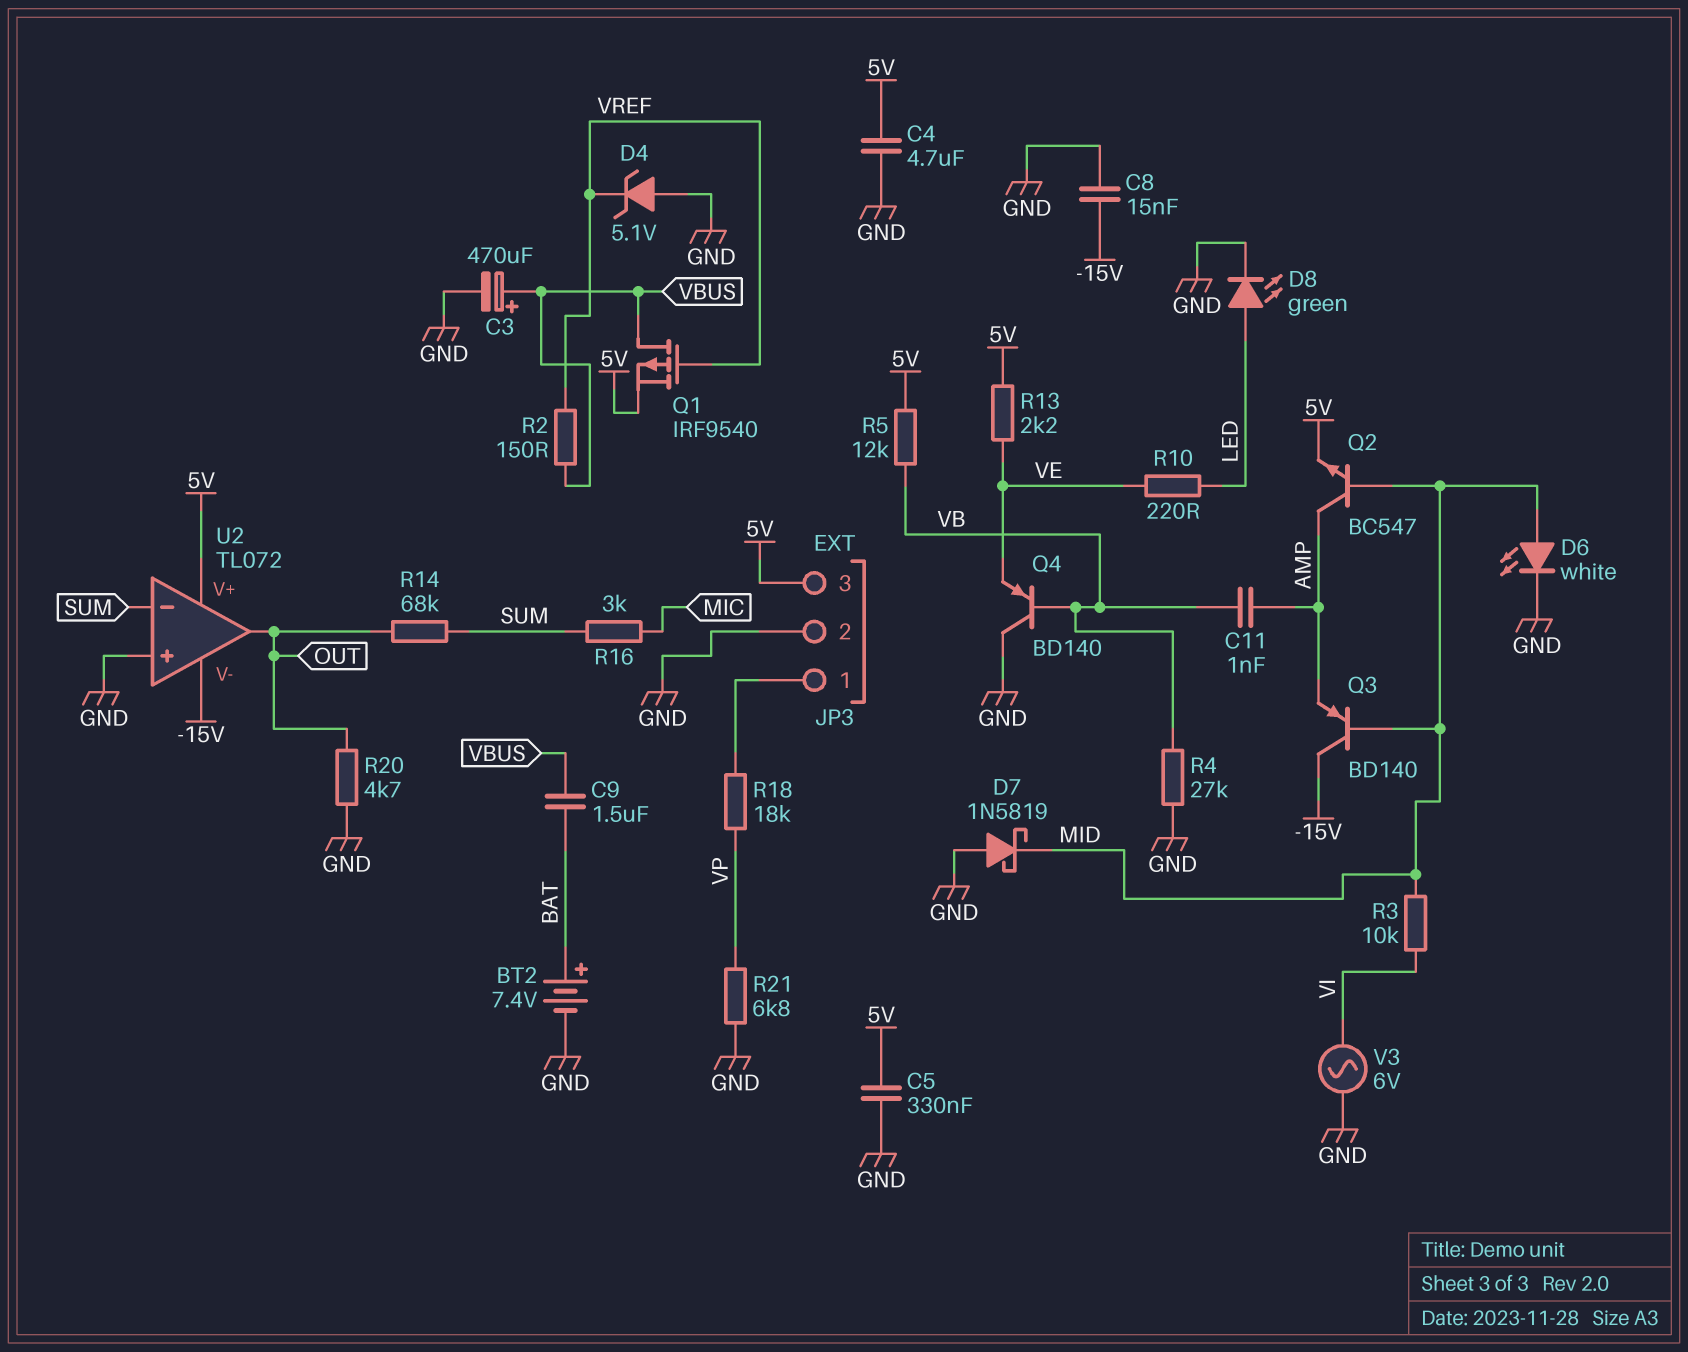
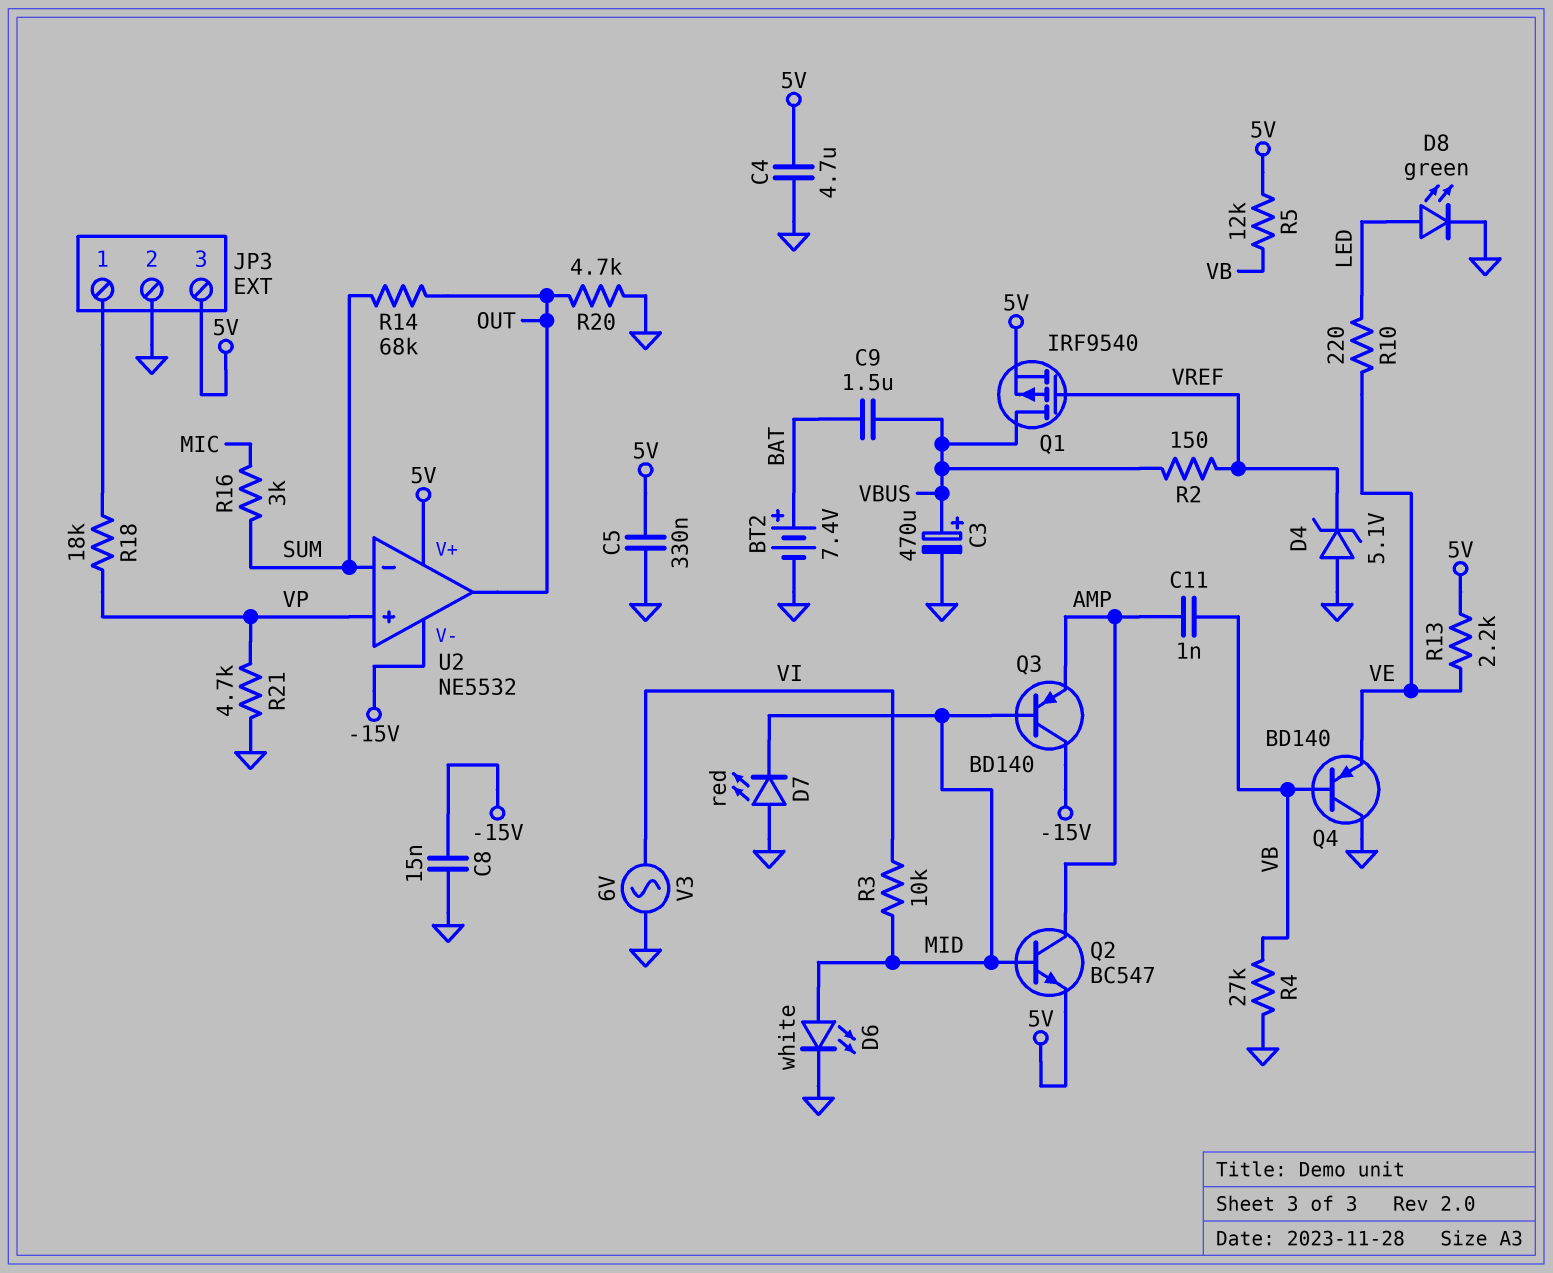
D7: schottky 1N5819 (A GND, K MID) -> LED red (A GND, K MID)
R21: 6.8k (GND, VP) -> 4.7k (GND, VP)
U2: TL072 -> NE5532
U2 pin in+: GND -> VP

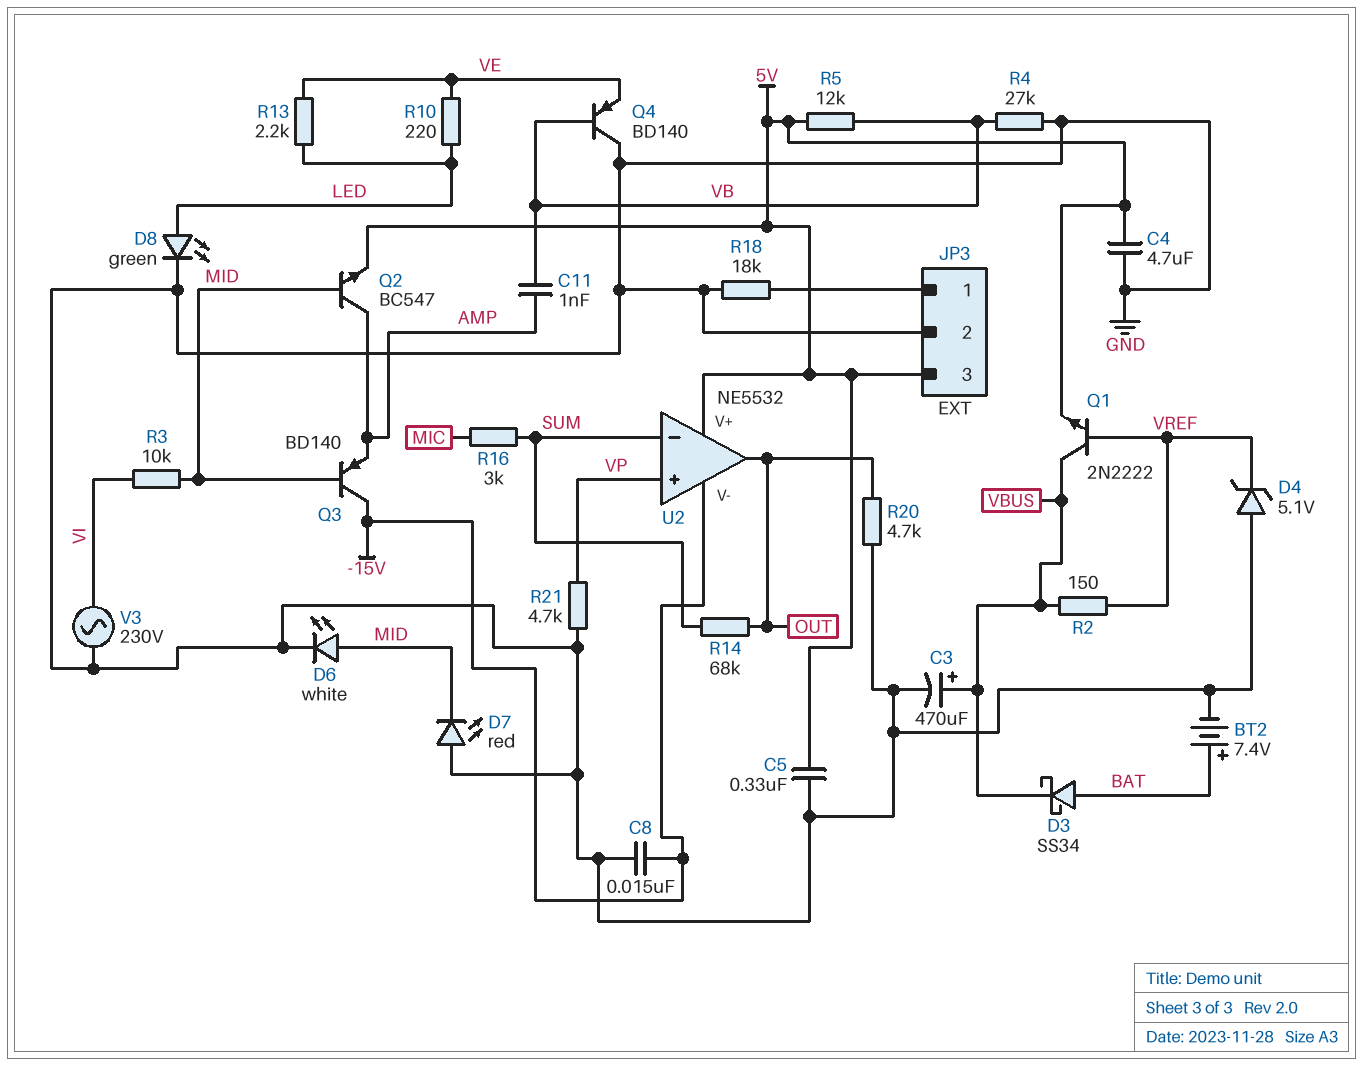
C9: 1.5uF (BAT, VBUS) -> none
D3: none -> schottky SS34 (A BAT, K VBUS)
Q1: PMOS IRF9540 (G VREF, D VBUS, S 5V) -> NPN 2N2222 (B VREF, C VBUS, E 5V)
R13: 2.2k (5V, VE) -> 2.2k (LED, VE)
R18: 18k (JP3/1, VP) -> 18k (GND, JP3/1)
V3: AC 6V (GND, VI) -> AC 230V (GND, VI)

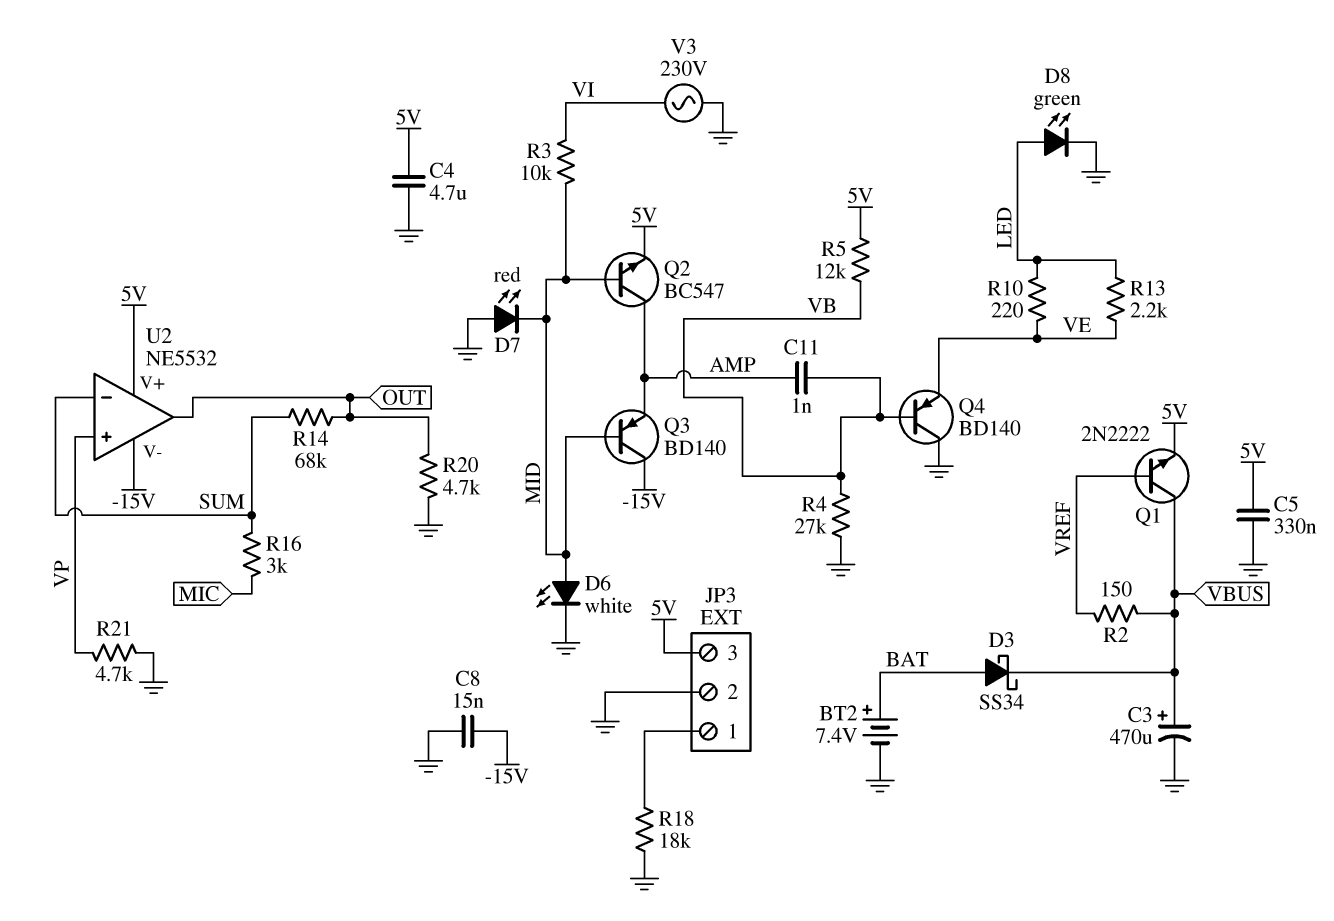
D4: zener 5.1V (A GND, K VREF) -> none

